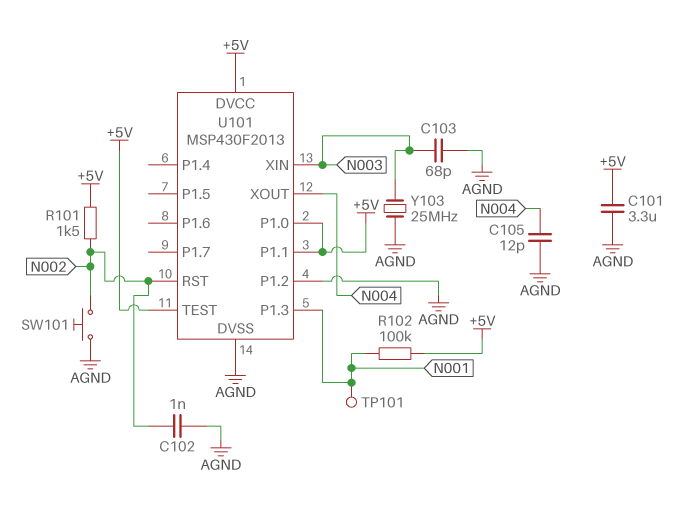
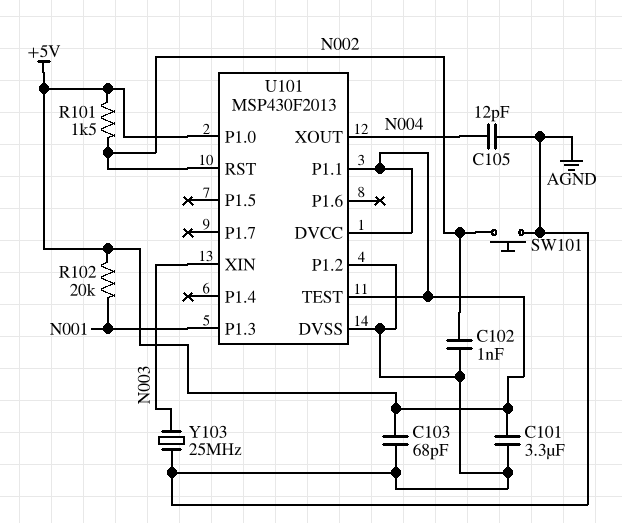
C103: 68pF (AGND, N003) -> 68pF (+5V, AGND)
R102: 100k (+5V, N001) -> 20k (+5V, N001)
TP101: test point (N001) -> none

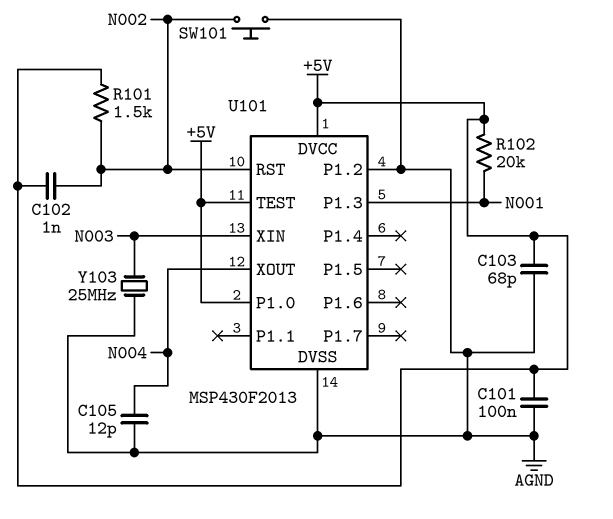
C101: 3.3uF (+5V, AGND) -> 100nF (+5V, AGND)
C102: 1nF (AGND, N002) -> 1nF (+5V, N002)
U101 pin P1.1: +5V -> none

